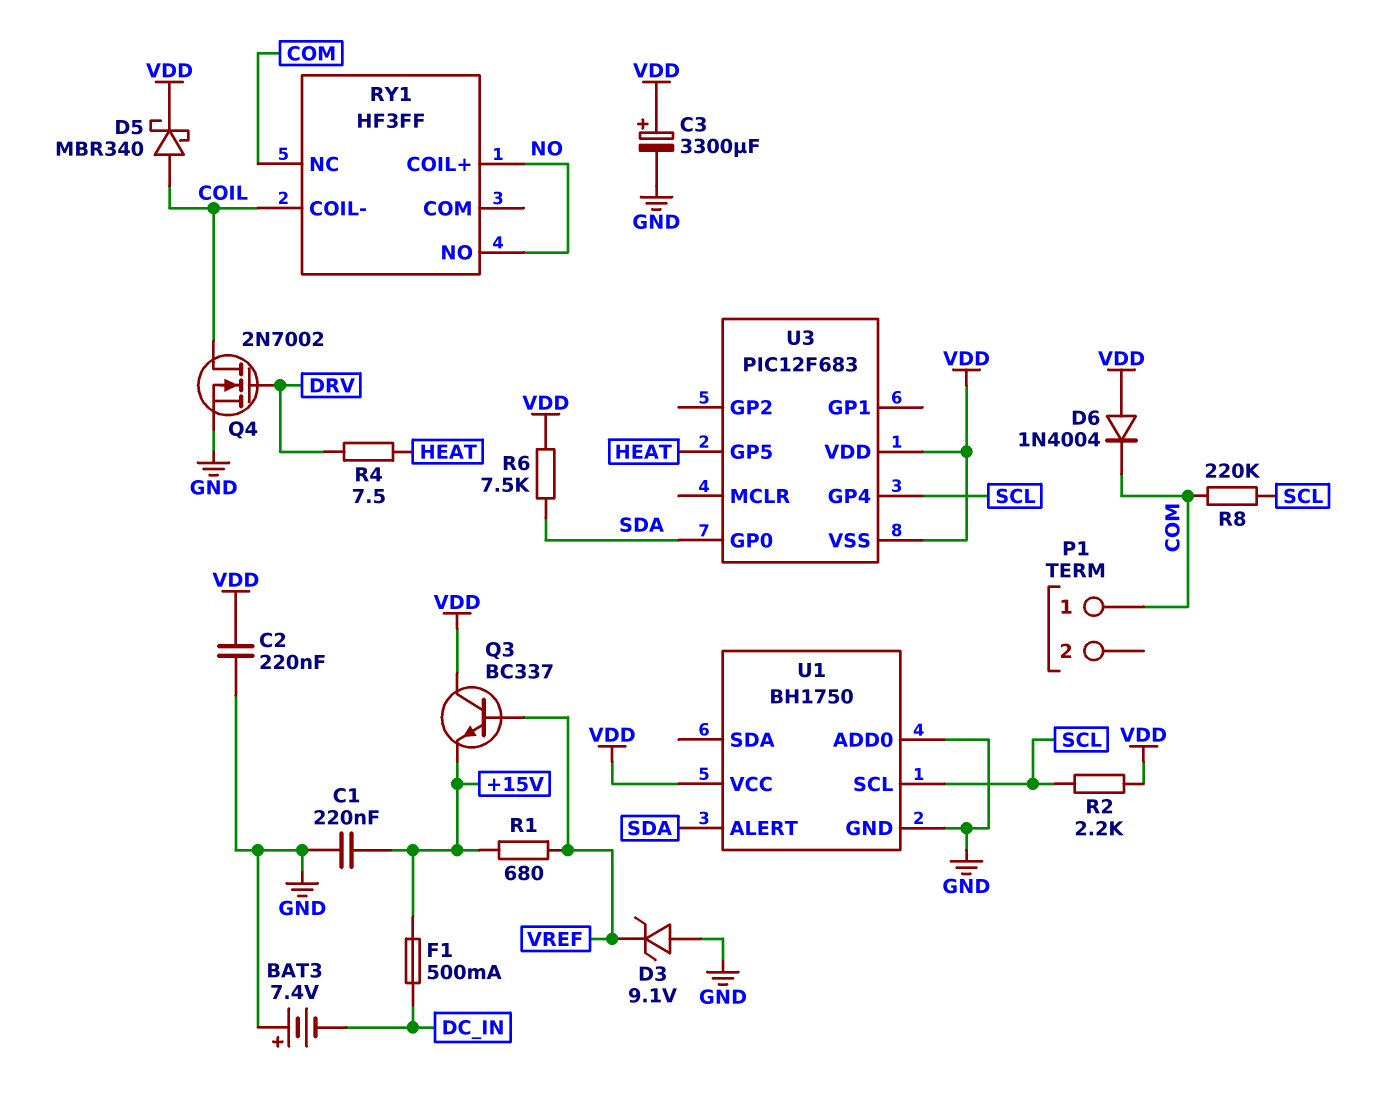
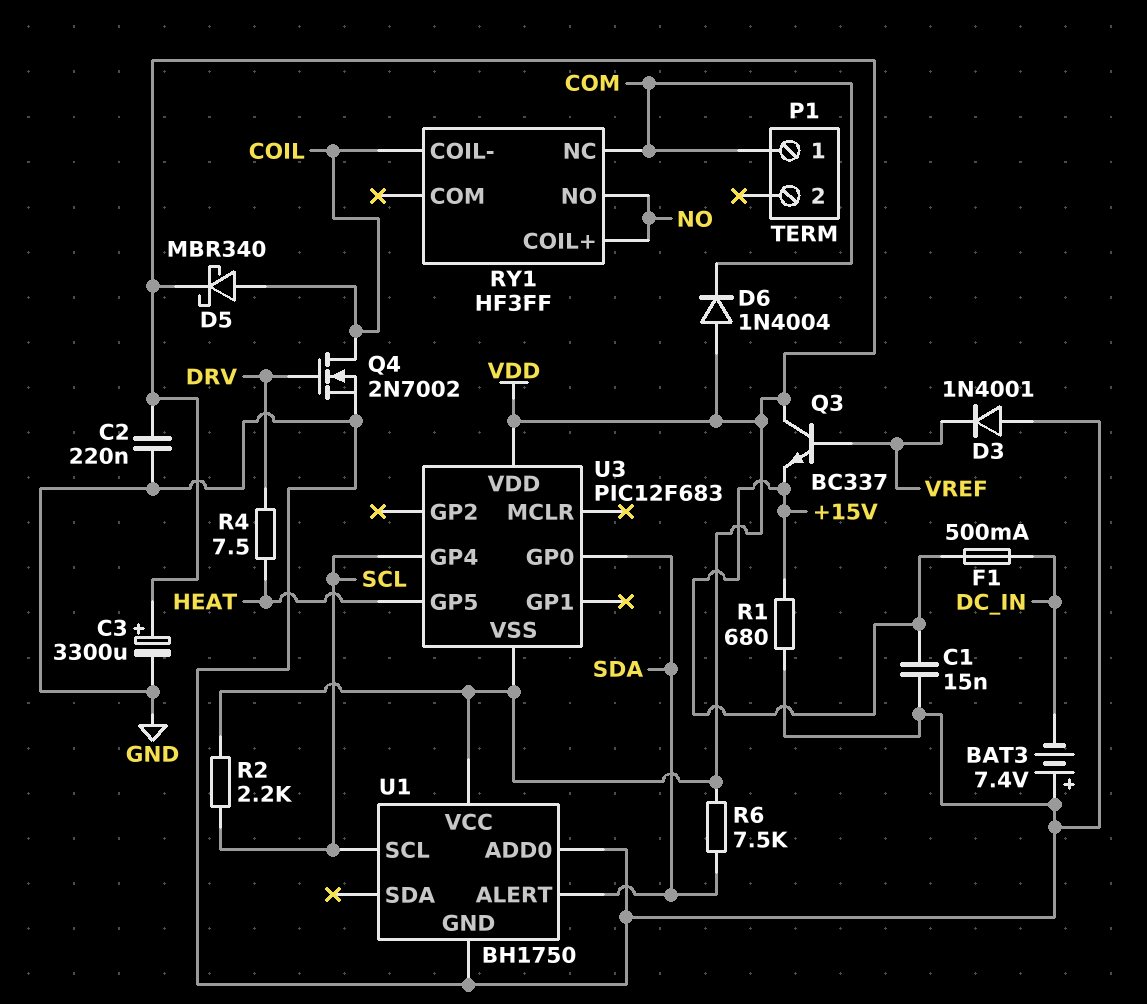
C1: 220nF (+15V, GND) -> 15nF (+15V, GND)
D3: zener 9.1V (A GND, K VREF) -> diode 1N4001 (A GND, K VREF)
R1: 680 (+15V, VREF) -> 680 (+15V, GND)
R8: 220k (COM, SCL) -> none

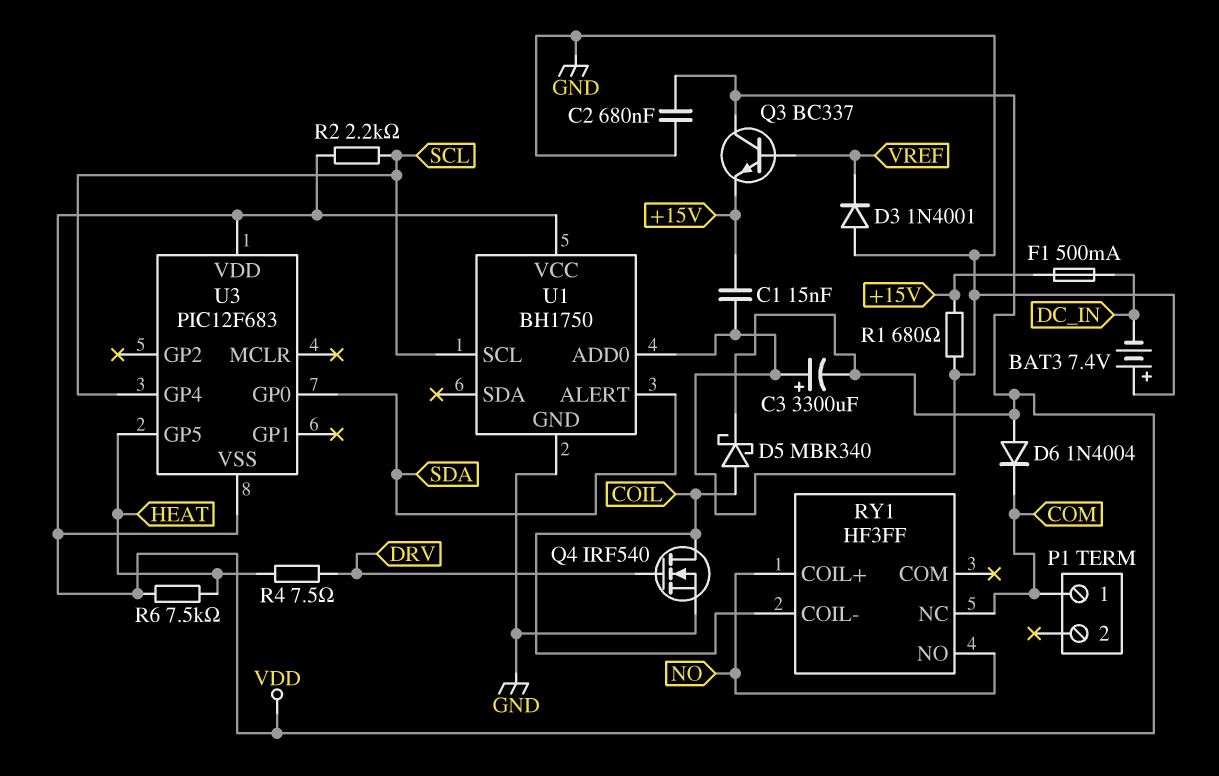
C2: 220nF (GND, VDD) -> 680nF (GND, VDD)
C3: 3300uF (plus VDD, minus GND) -> 3300uF (plus GND, minus VDD)
Q4: NMOS 2N7002 (G DRV, D COIL, S GND) -> NMOS IRF540 (G DRV, D COIL, S GND)
R6: 7.5k (SDA, VDD) -> 7.5k (HEAT, VDD)

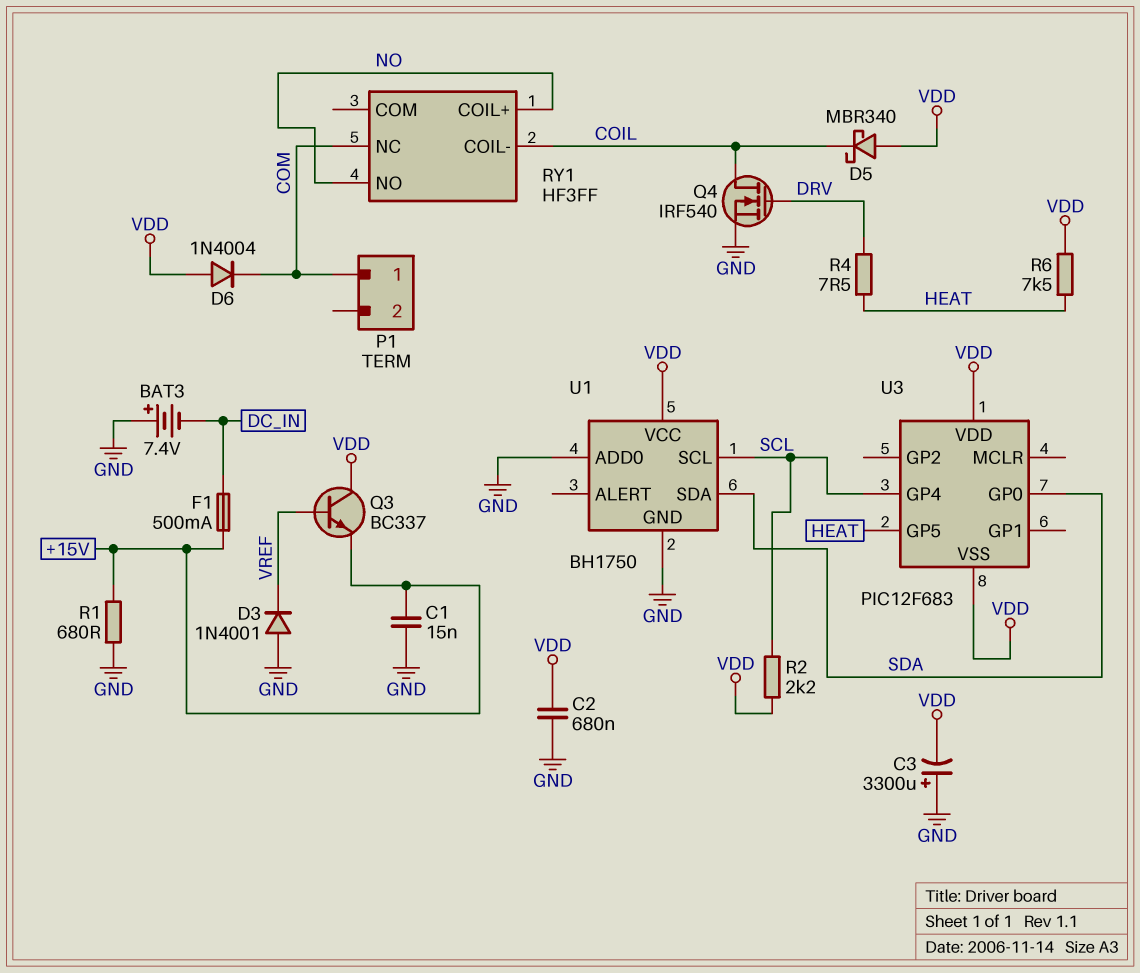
D5: schottky MBR340 (A COIL, K VDD) -> schottky MBR340 (A VDD, K COIL)
U1 pin ALERT: SDA -> none
U1 pin SDA: none -> SDA

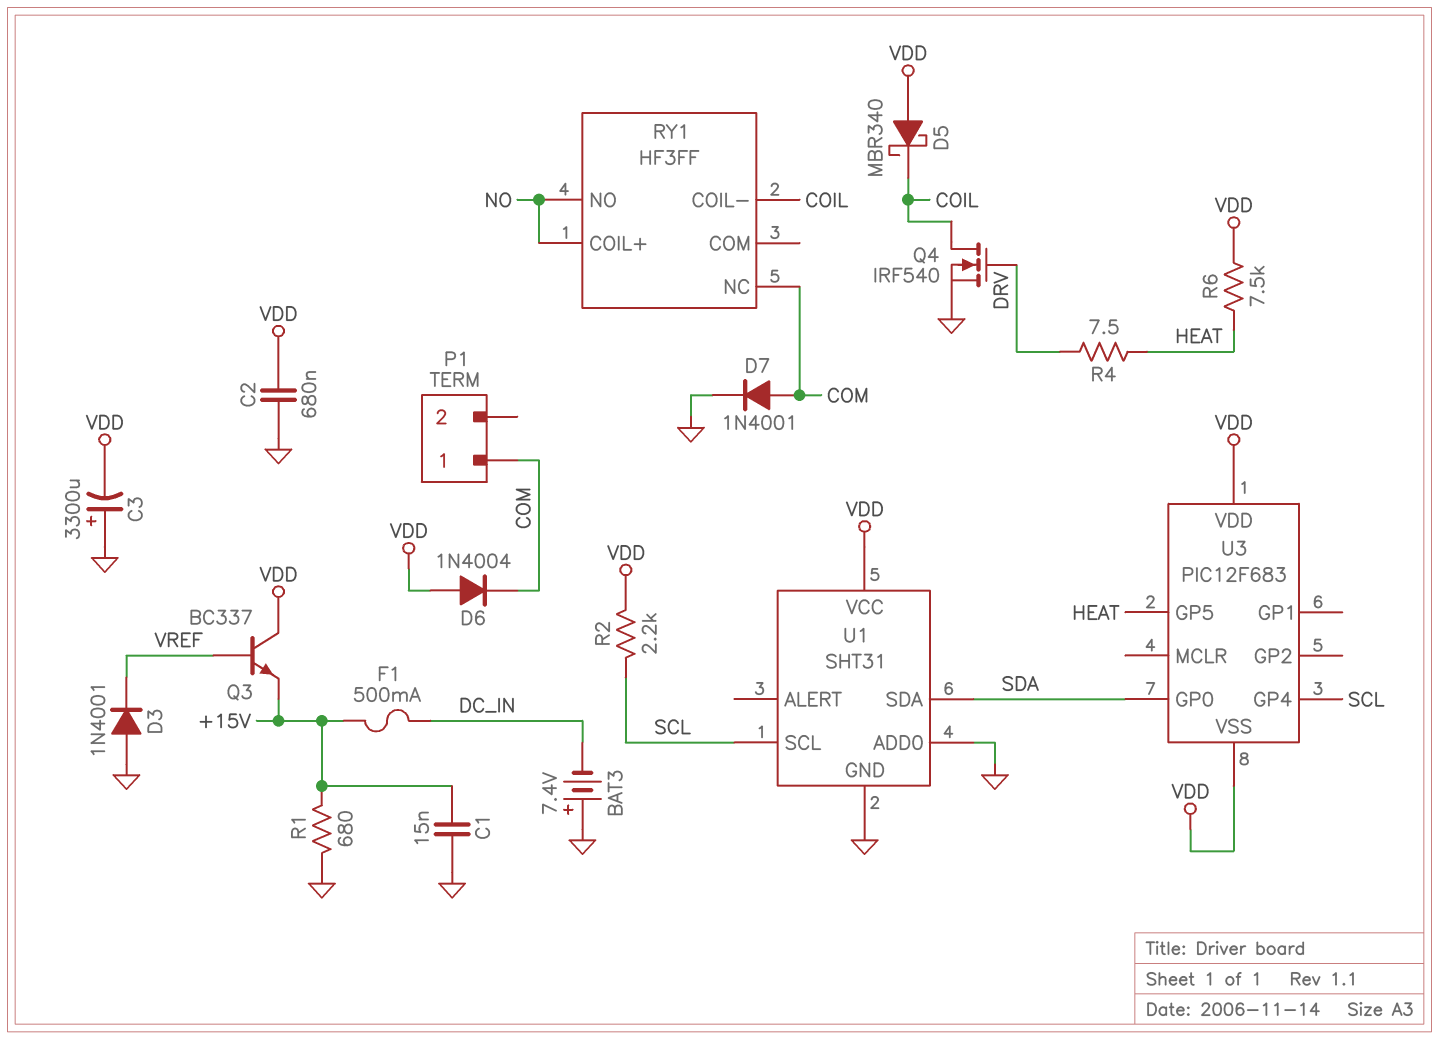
D7: none -> diode 1N4001 (A COM, K GND)
U1: BH1750 -> SHT31

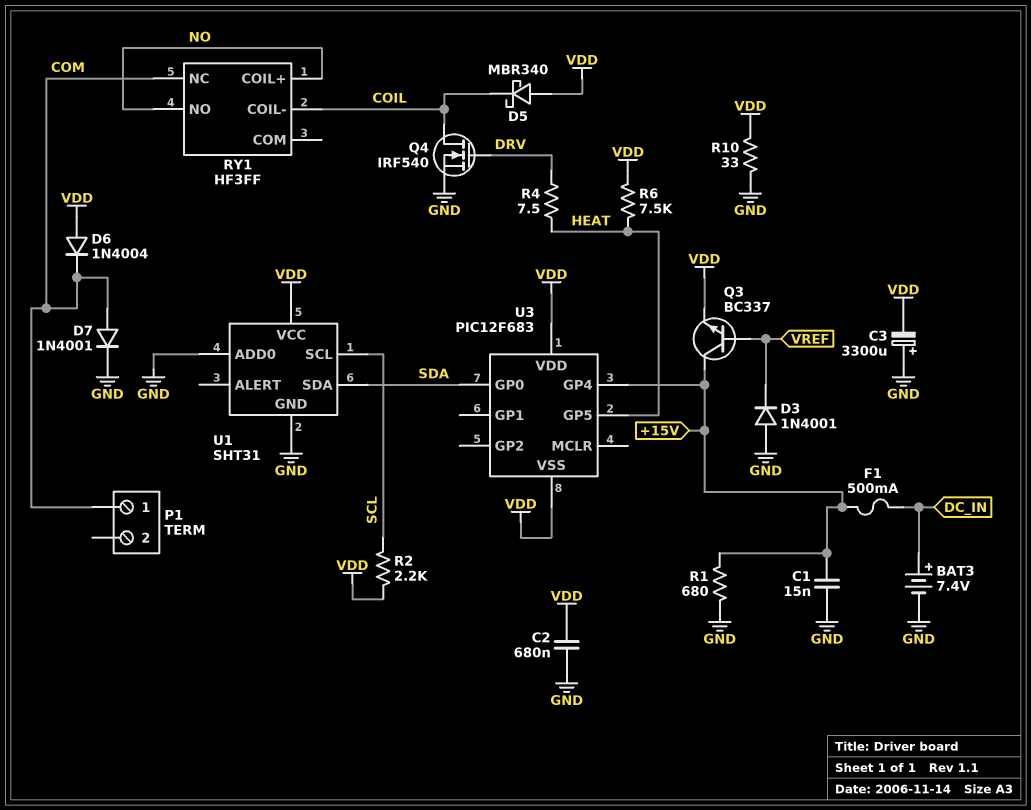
BAT3: 7.4V (plus GND, minus DC_IN) -> 7.4V (plus DC_IN, minus GND)
Q3: NPN BC337 (B VREF, C VDD, E +15V) -> NPN BC337 (B VREF, C +15V, E VDD)
R10: none -> 33 (GND, VDD)
U3 pin GP4: SCL -> +15V

